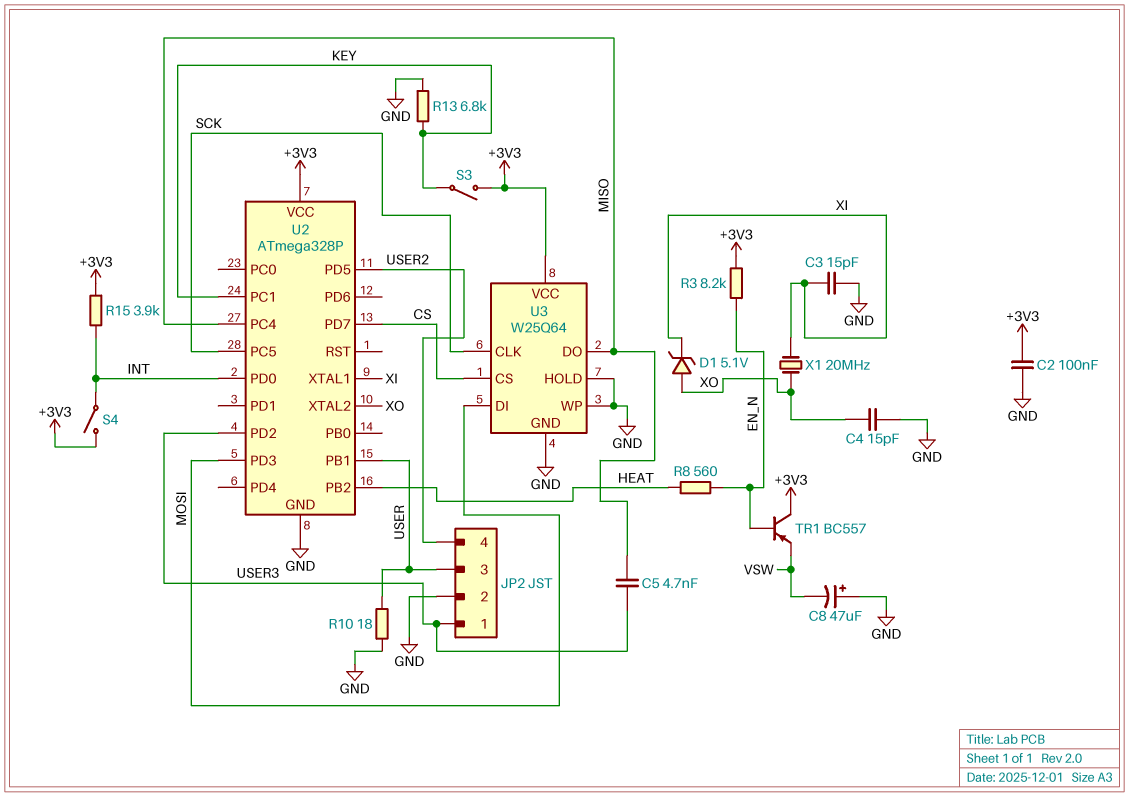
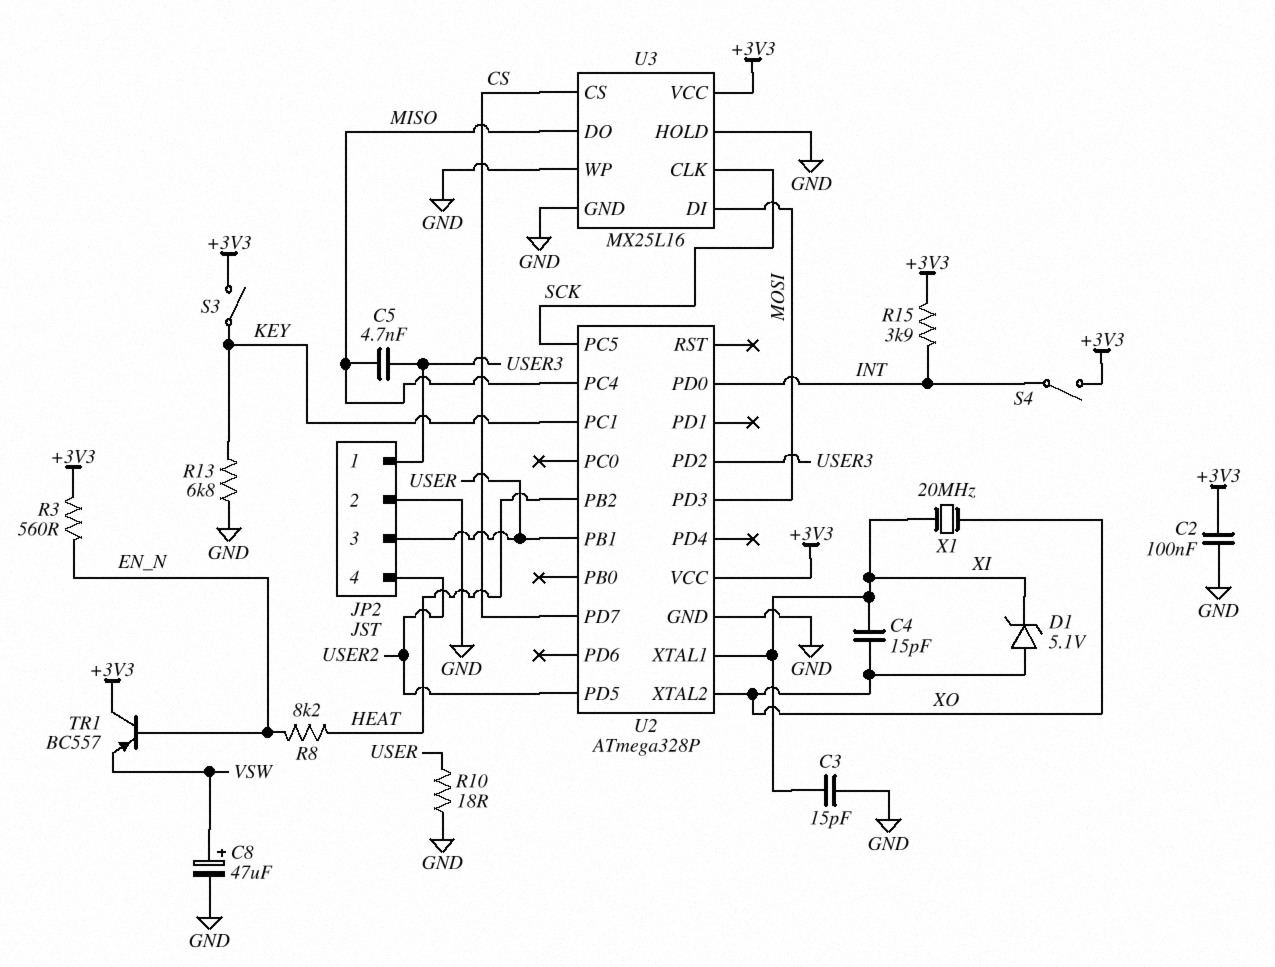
C4: 15pF (GND, XO) -> 15pF (XI, XO)
C8: 47uF (plus GND, minus VSW) -> 47uF (plus VSW, minus GND)
R3: 8.2k (+3V3, EN_N) -> 560 (+3V3, EN_N)
R8: 560 (EN_N, HEAT) -> 8.2k (EN_N, HEAT)
U3: W25Q64 -> MX25L16

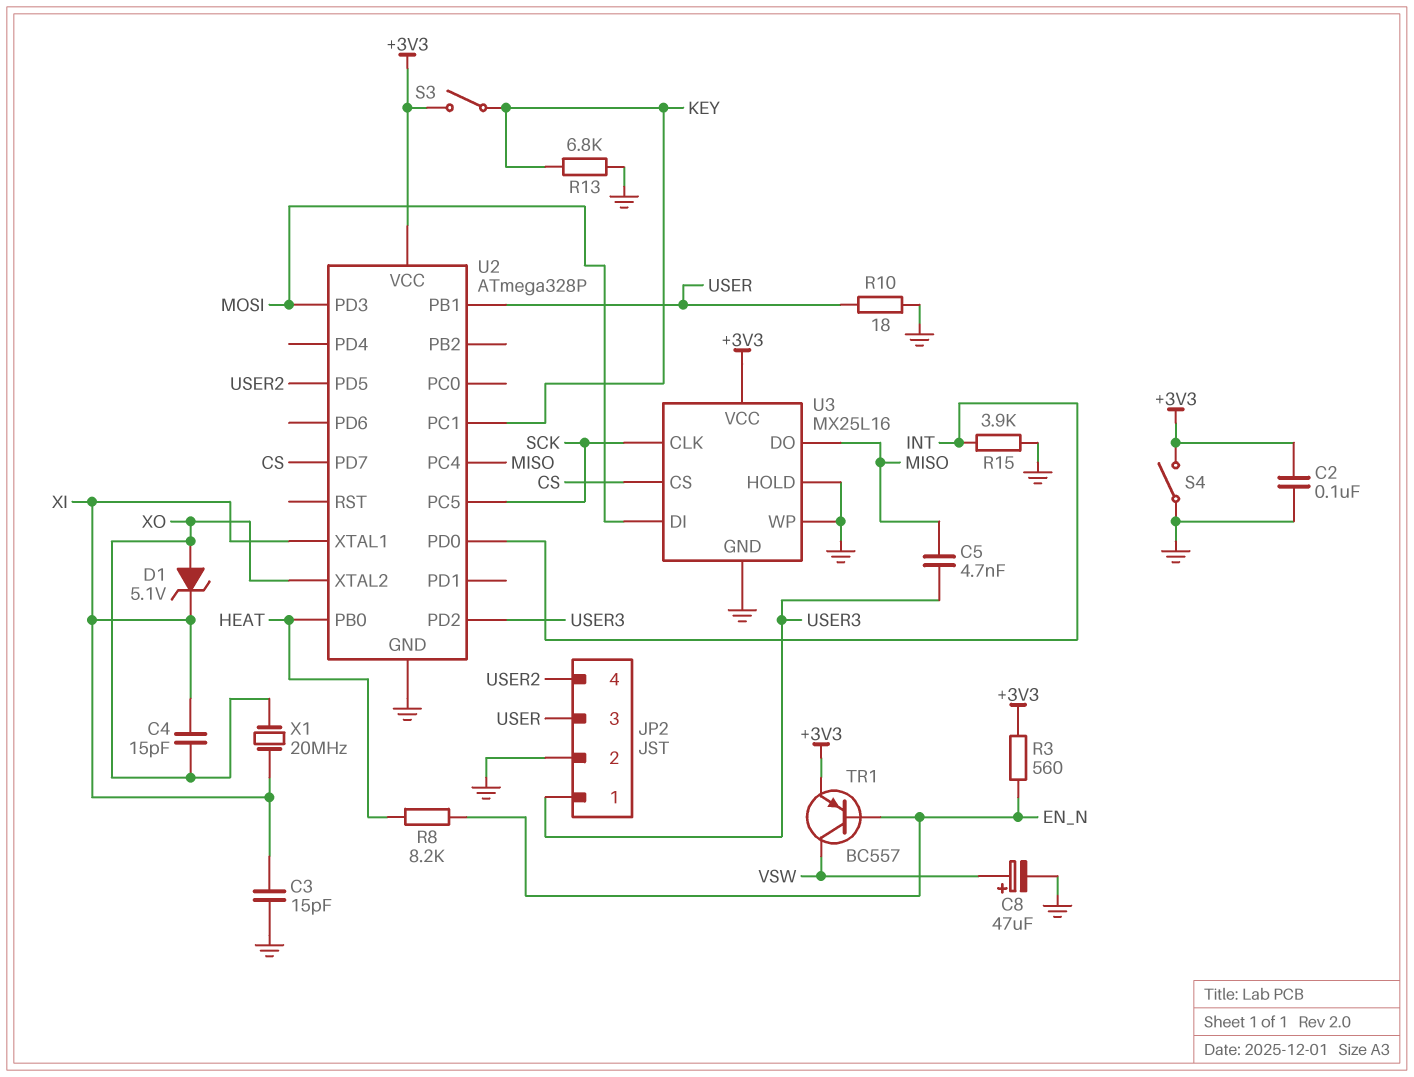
R15: 3.9k (+3V3, INT) -> 3.9k (GND, INT)
S4: switch (+3V3, INT) -> switch (+3V3, GND)
TR1: PNP BC557 (B EN_N, C +3V3, E VSW) -> PNP BC557 (B EN_N, C VSW, E +3V3)
U2 pin PB0: none -> HEAT
U2 pin PB2: HEAT -> none

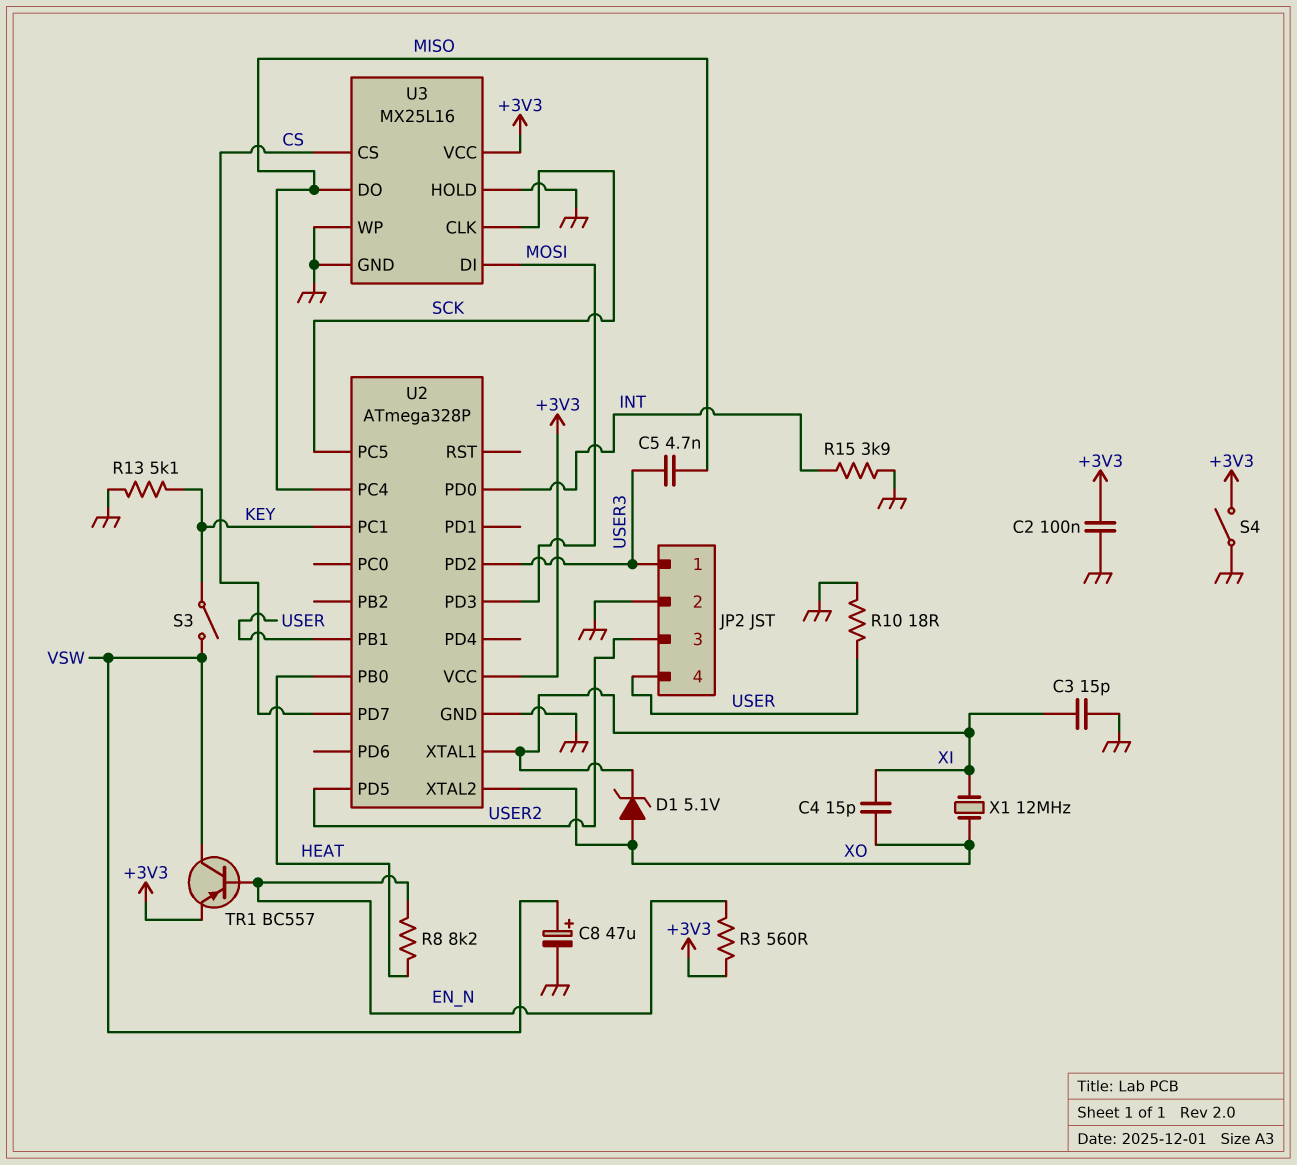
JP2 pin 3: USER -> USER2
JP2 pin 4: USER2 -> USER
R13: 6.8k (GND, KEY) -> 5.1k (GND, KEY)
S3: switch (+3V3, KEY) -> switch (KEY, VSW)
X1: 20MHz (XI, XO) -> 12MHz (XI, XO)

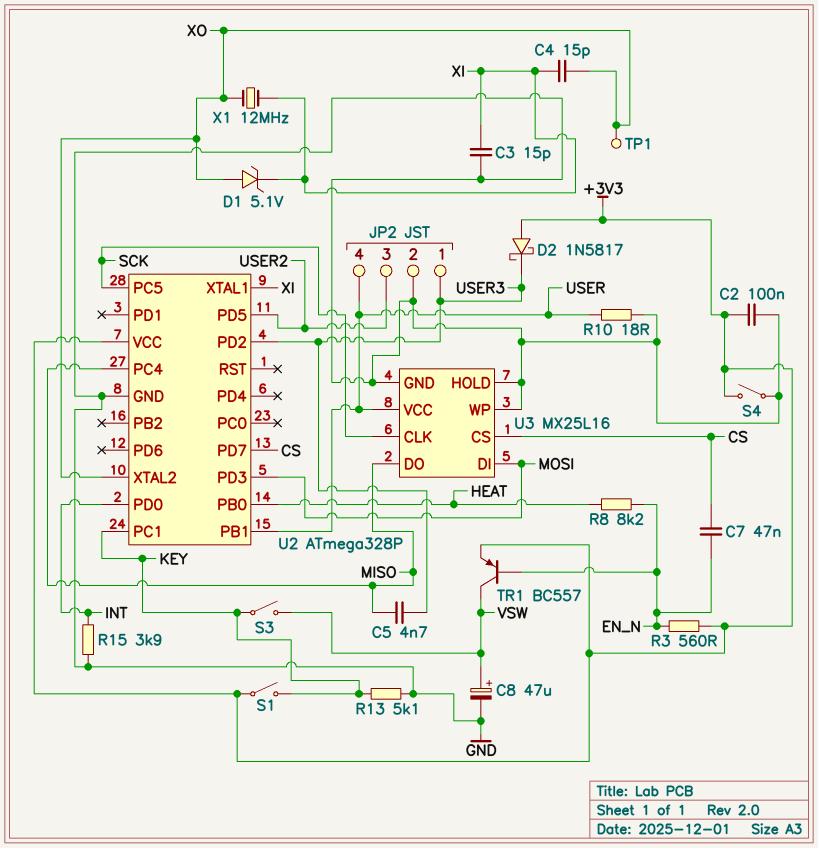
C7: none -> 47nF (CS, EN_N)
D2: none -> schottky 1N5817 (A +3V3, K USER3)
S1: none -> switch (+3V3, KEY)
TP1: none -> test point (XO)
U3 pin VCC: +3V3 -> USER

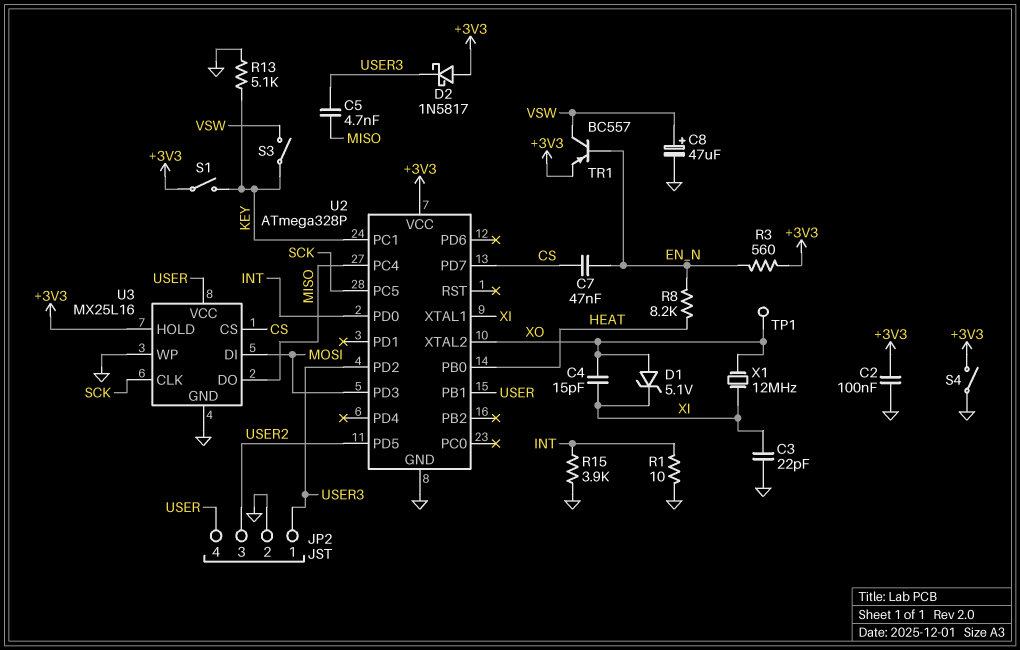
C3: 15pF (GND, XI) -> 22pF (GND, XI)
R1: none -> 10 (GND, INT)
R10: 18 (GND, USER) -> none
U3 pin HOLD: GND -> +3V3

